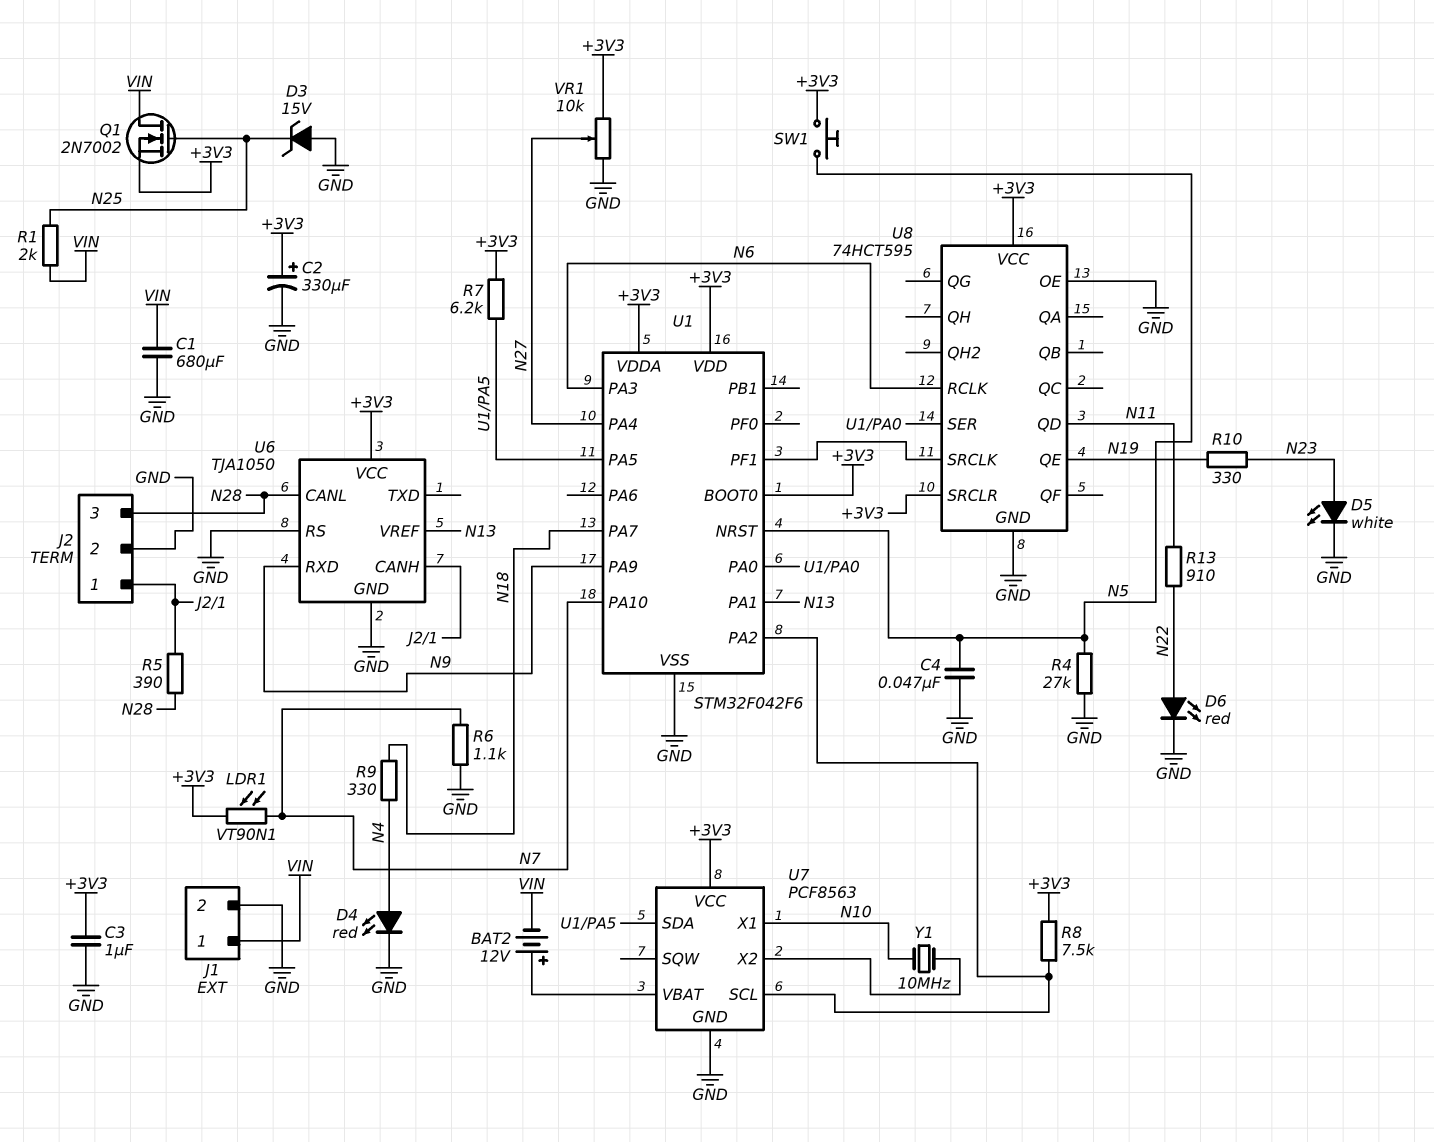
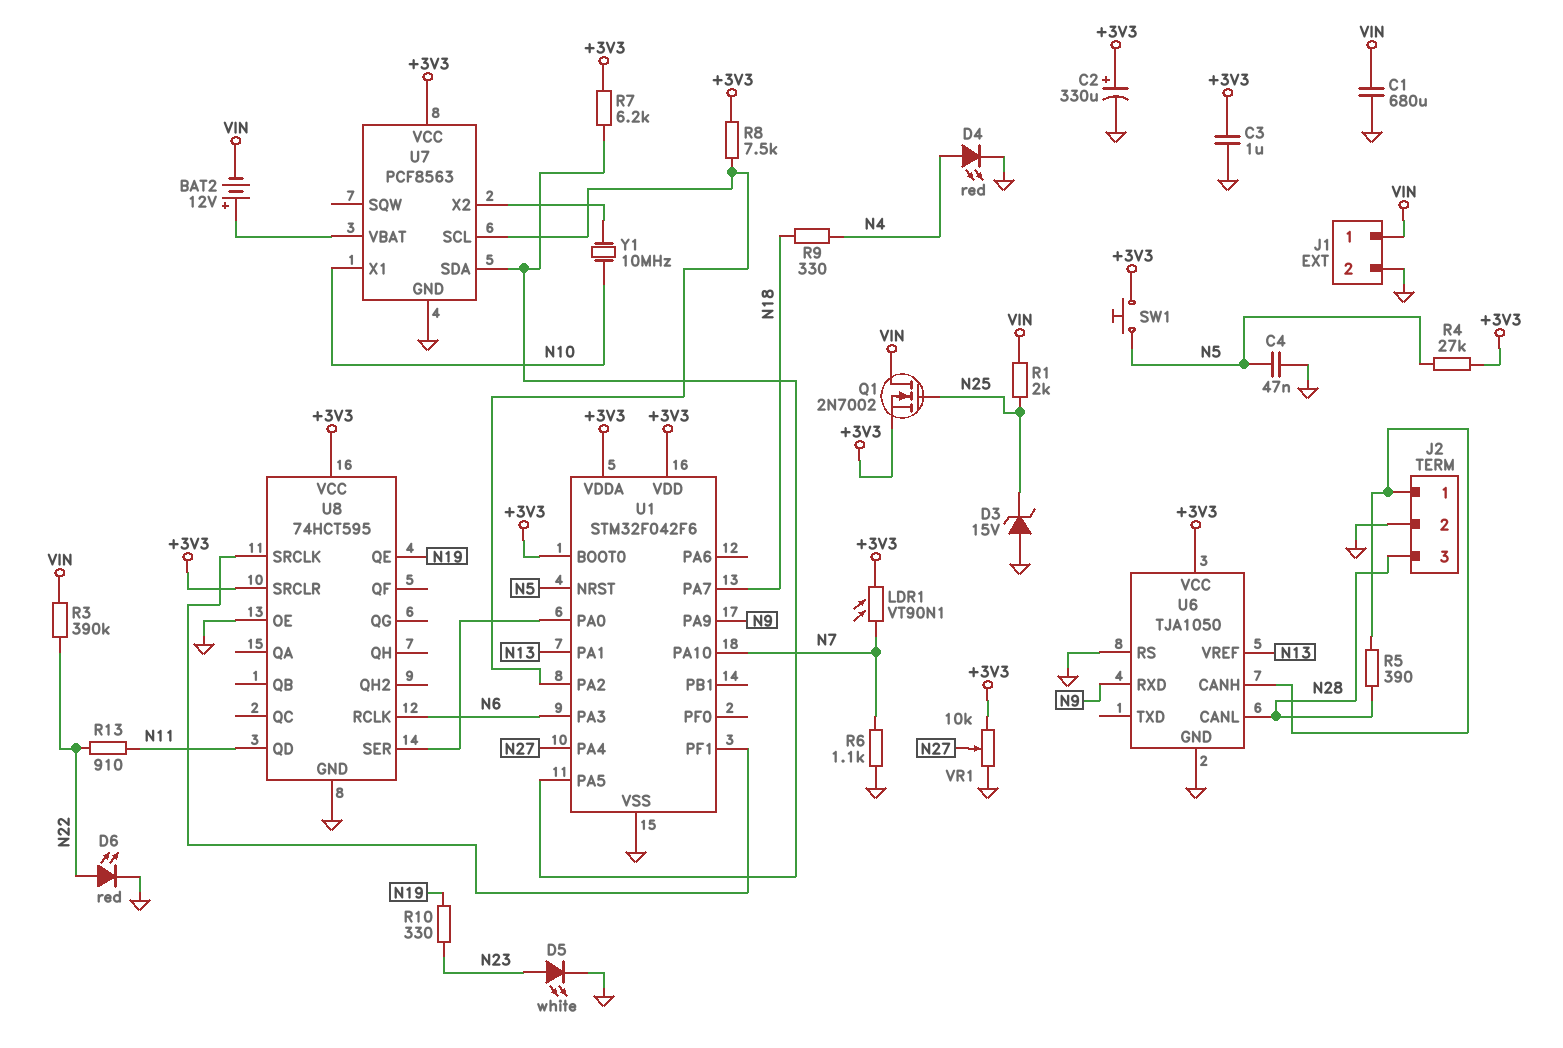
R3: none -> 390k (N22, VIN)
R4: 27k (GND, N5) -> 27k (+3V3, N5)

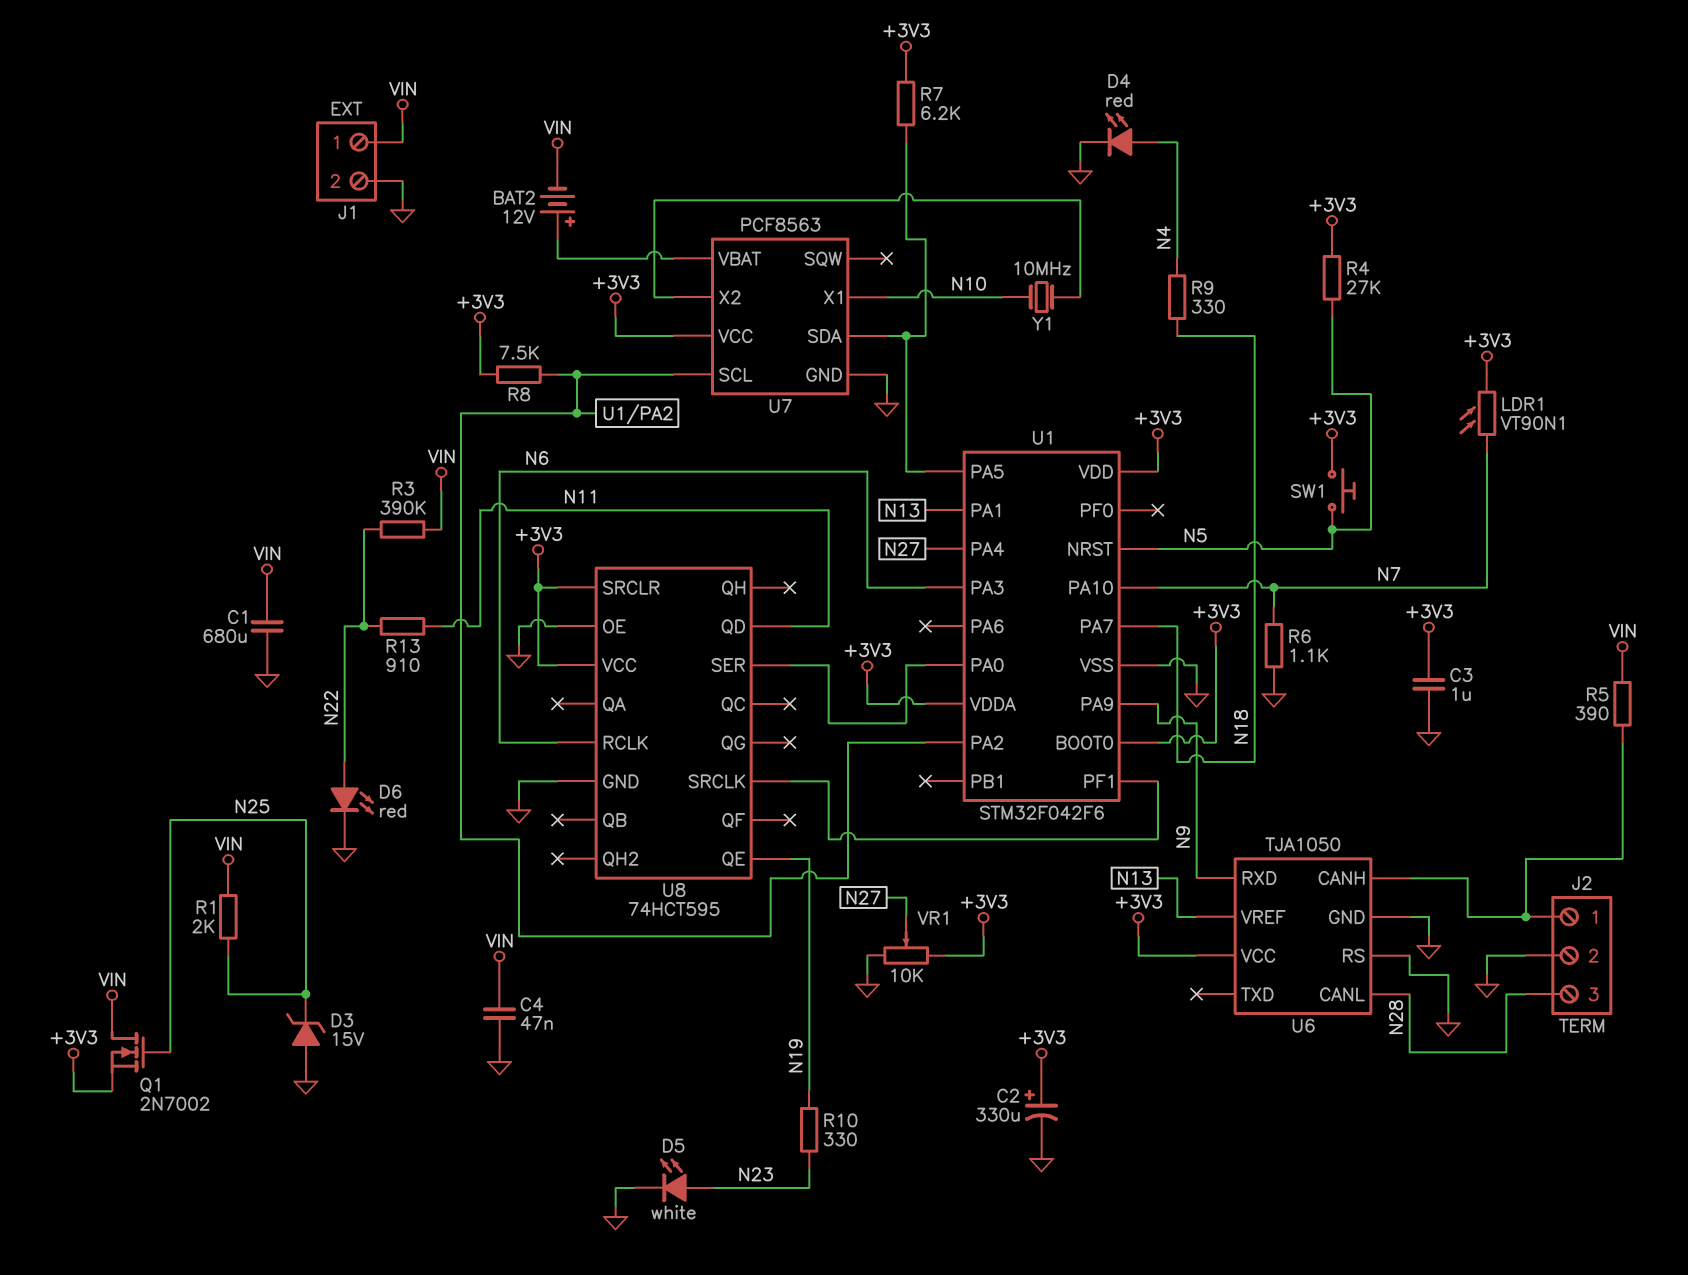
C4: 47nF (GND, N5) -> 47nF (GND, VIN)
R5: 390 (J2/1, N28) -> 390 (J2/1, VIN)

